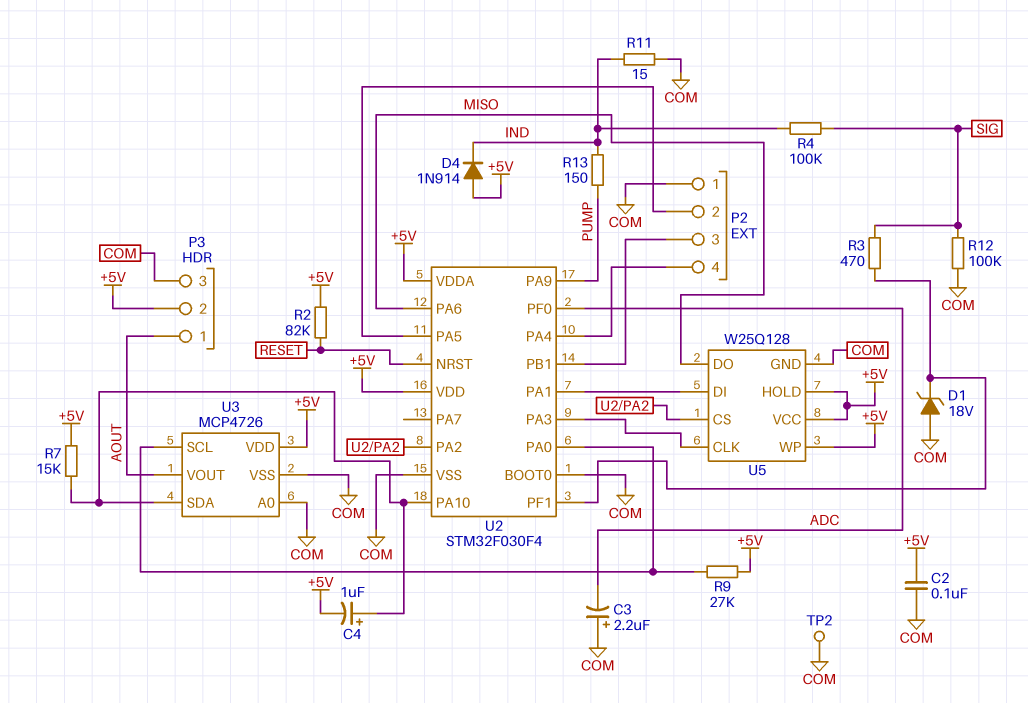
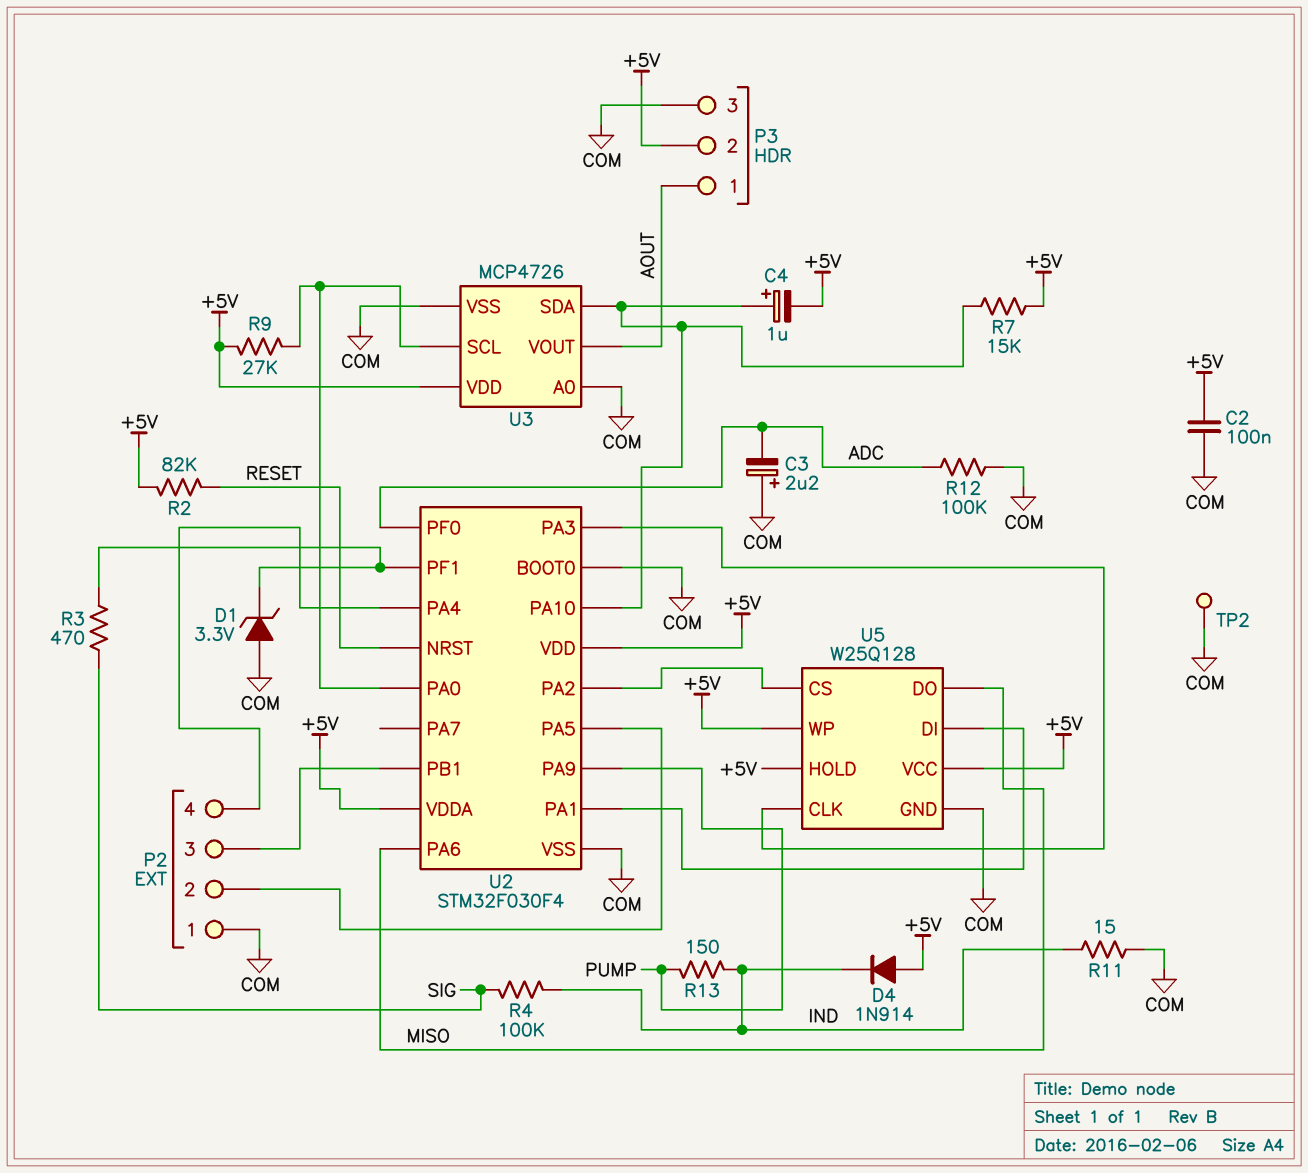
D1: zener 18V (A COM, K U2/PF1) -> zener 3.3V (A COM, K U2/PF1)
R12: 100k (COM, SIG) -> 100k (ADC, COM)

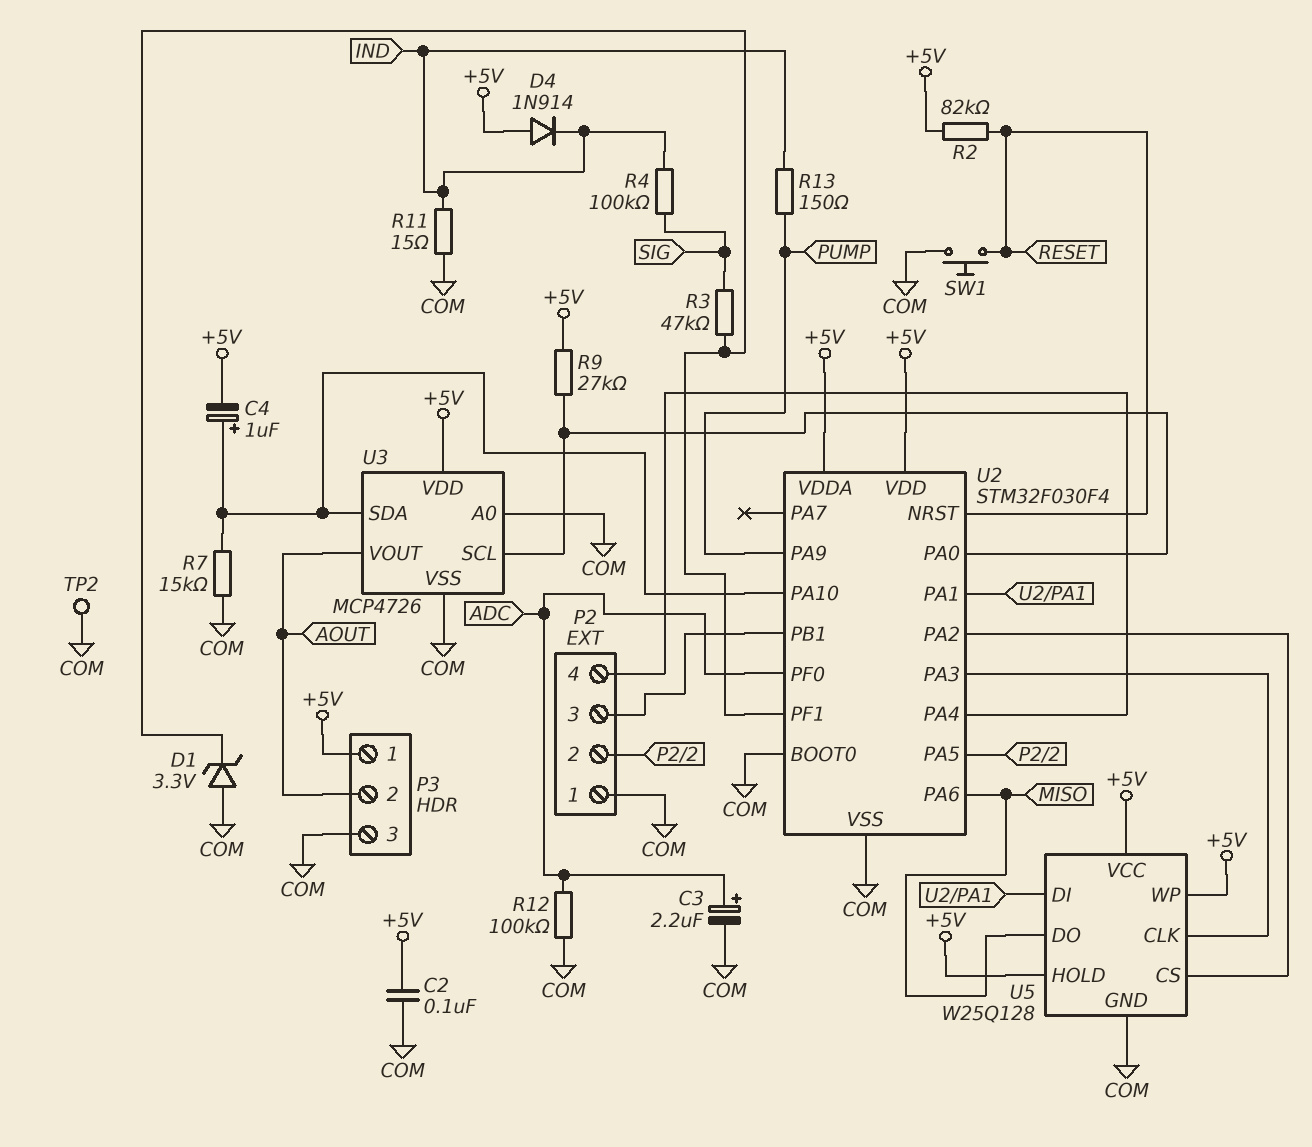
C3: 2.2uF (plus COM, minus ADC) -> 2.2uF (plus ADC, minus COM)
P3 pin 1: AOUT -> +5V
P3 pin 2: +5V -> AOUT
R3: 470 (SIG, U2/PF1) -> 47k (SIG, U2/PF1)
R7: 15k (+5V, U2/PA10) -> 15k (COM, U2/PA10)
SW1: none -> button (COM, RESET)

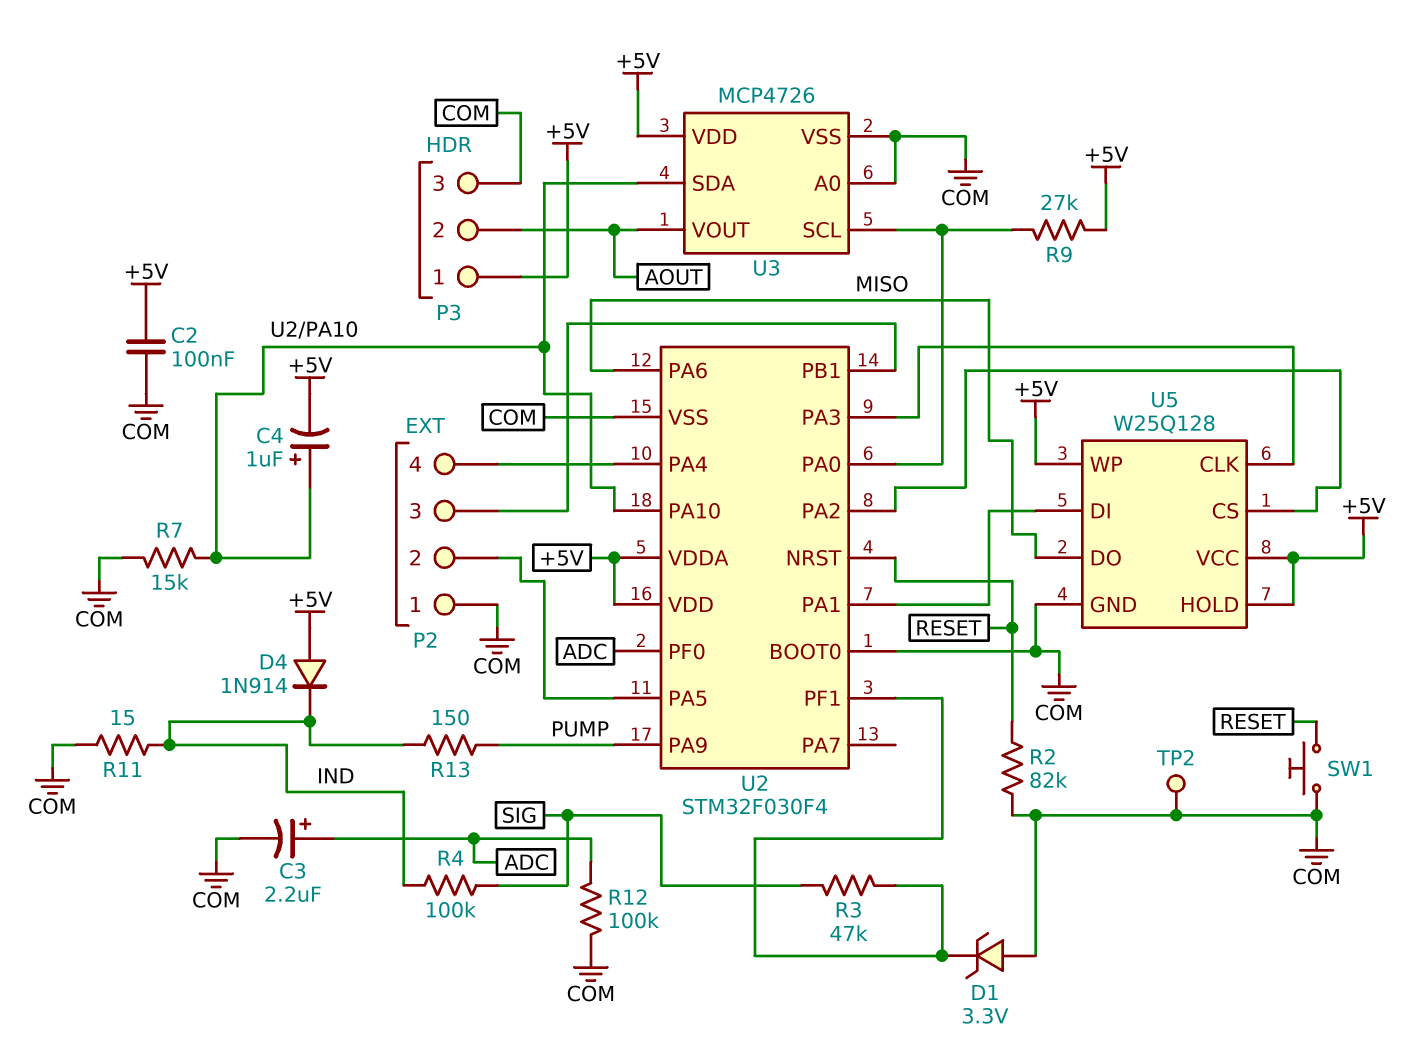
R2: 82k (+5V, RESET) -> 82k (COM, RESET)

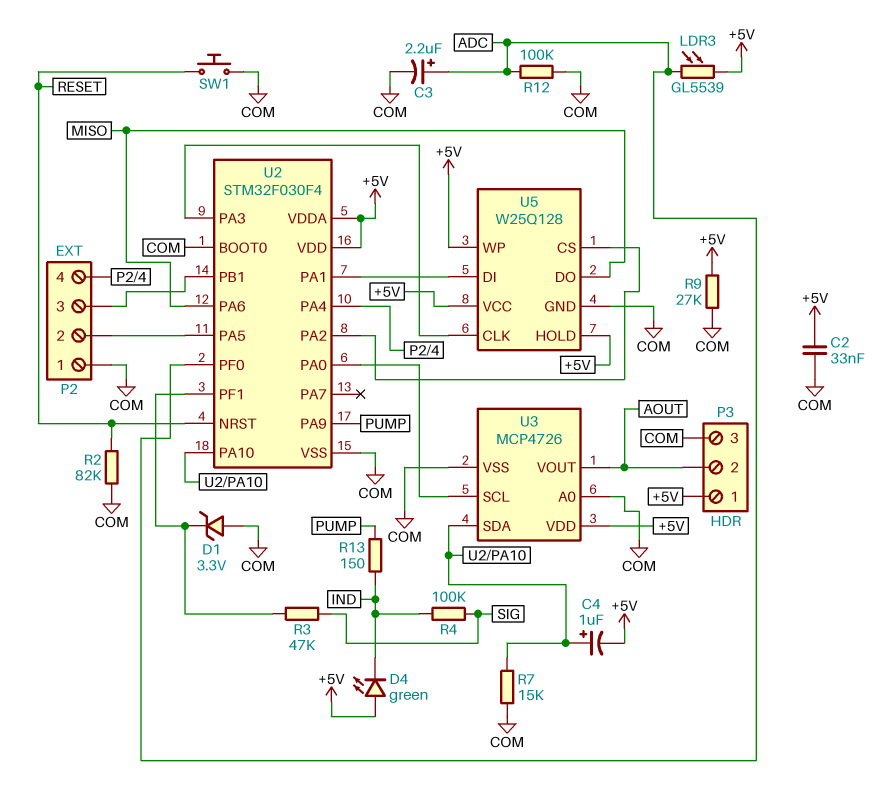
C2: 100nF (+5V, COM) -> 33nF (+5V, COM)
D4: diode 1N914 (A +5V, K IND) -> LED green (A +5V, K IND)
LDR3: none -> GL5539 (+5V, ADC)
R9: 27k (+5V, U2/PA0) -> 27k (+5V, COM)
R11: 15 (COM, IND) -> none
TP2: test point (COM) -> none

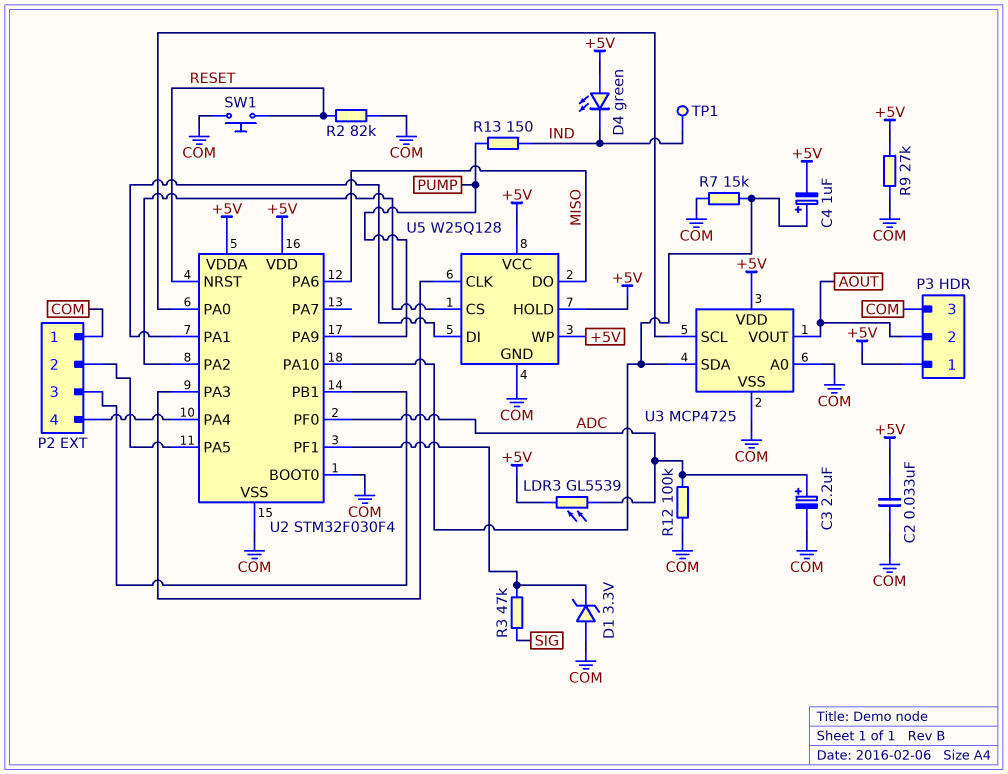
R4: 100k (IND, SIG) -> none
TP1: none -> test point (IND)
U3: MCP4726 -> MCP4725

